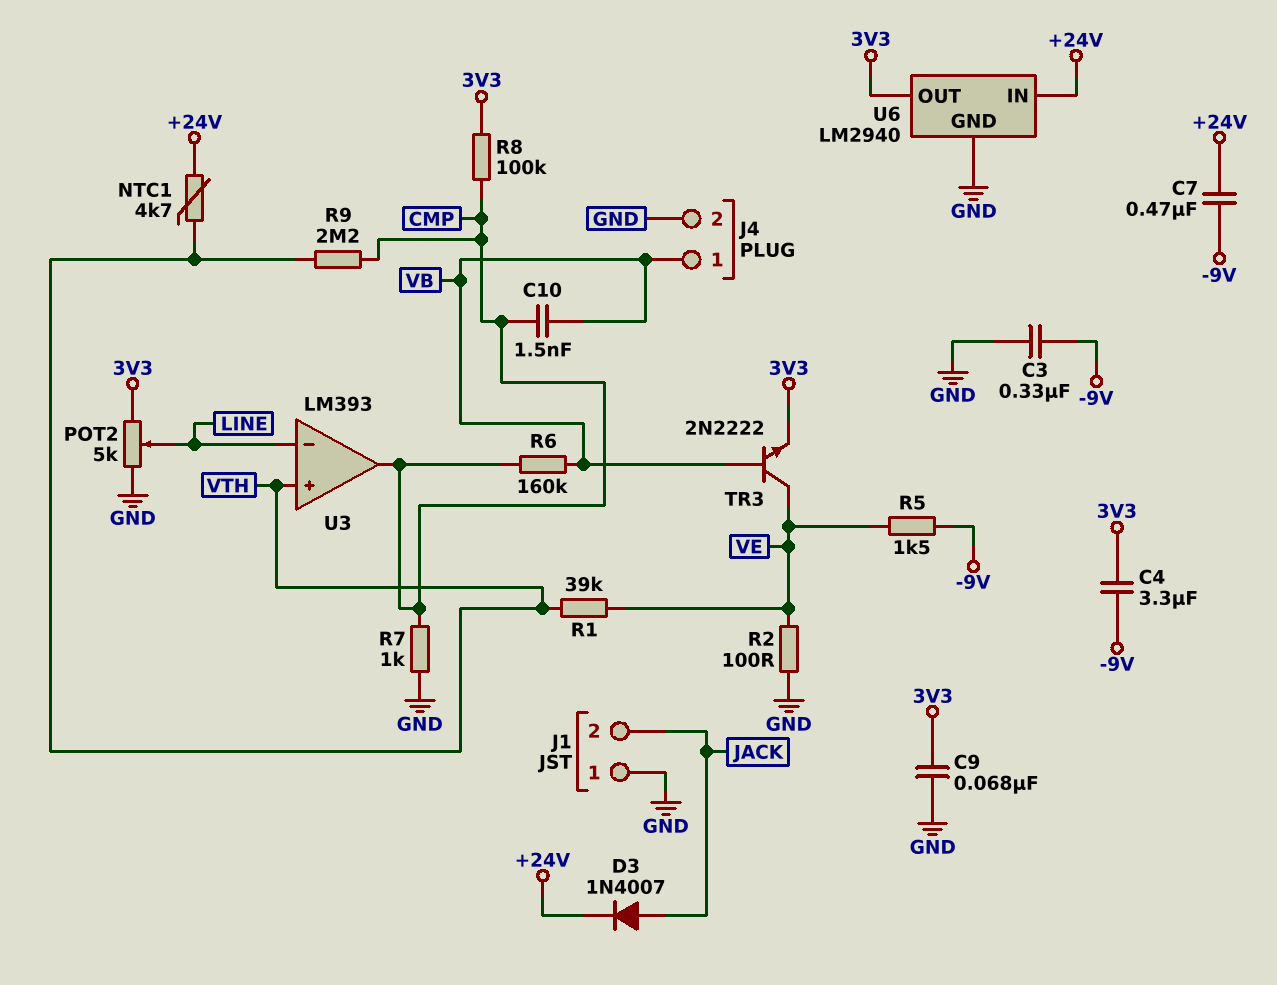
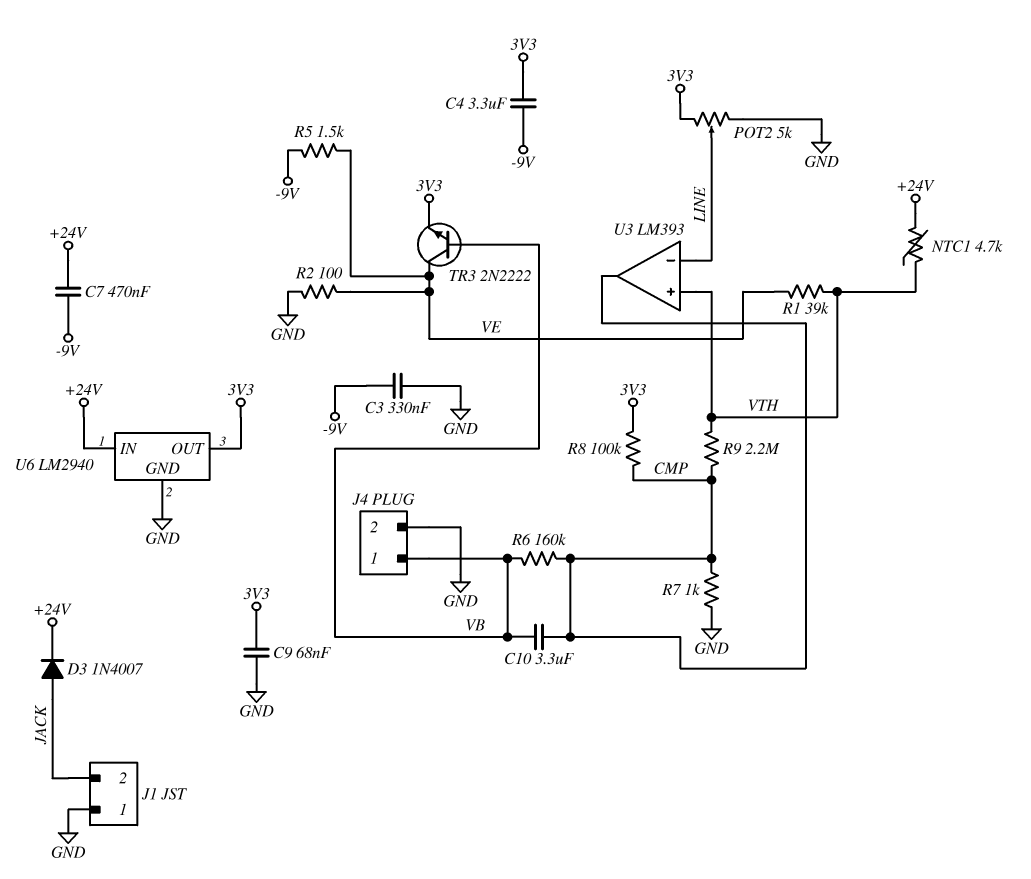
C10: 1.5nF (CMP, VB) -> 3.3uF (CMP, VB)

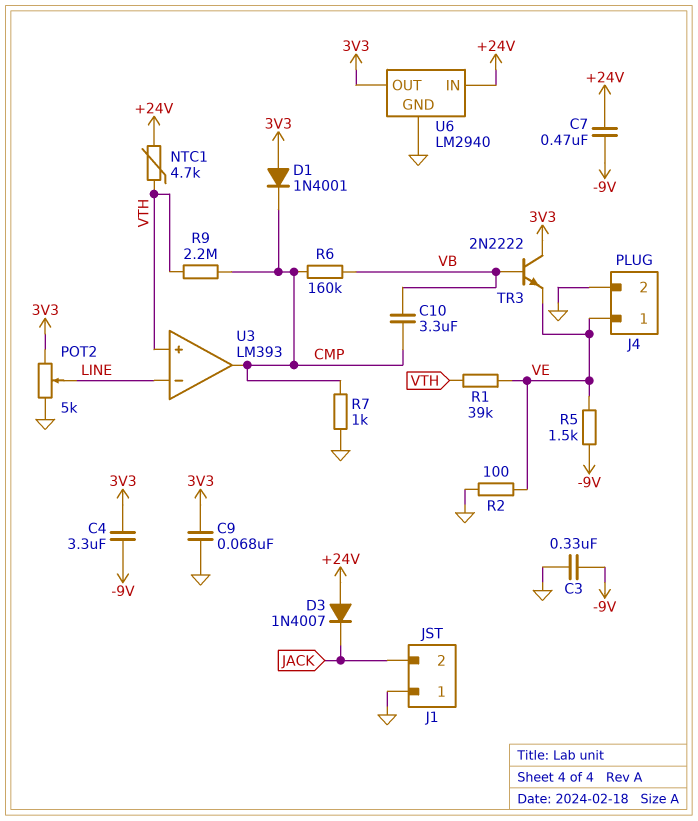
D1: none -> diode 1N4001 (A 3V3, K CMP)
D3: diode 1N4007 (A JACK, K +24V) -> diode 1N4007 (A +24V, K JACK)
J4 pin 1: VB -> VE
R8: 100k (3V3, CMP) -> none
TR3: NPN 2N2222 (B VB, C VE, E 3V3) -> NPN 2N2222 (B VB, C 3V3, E VE)

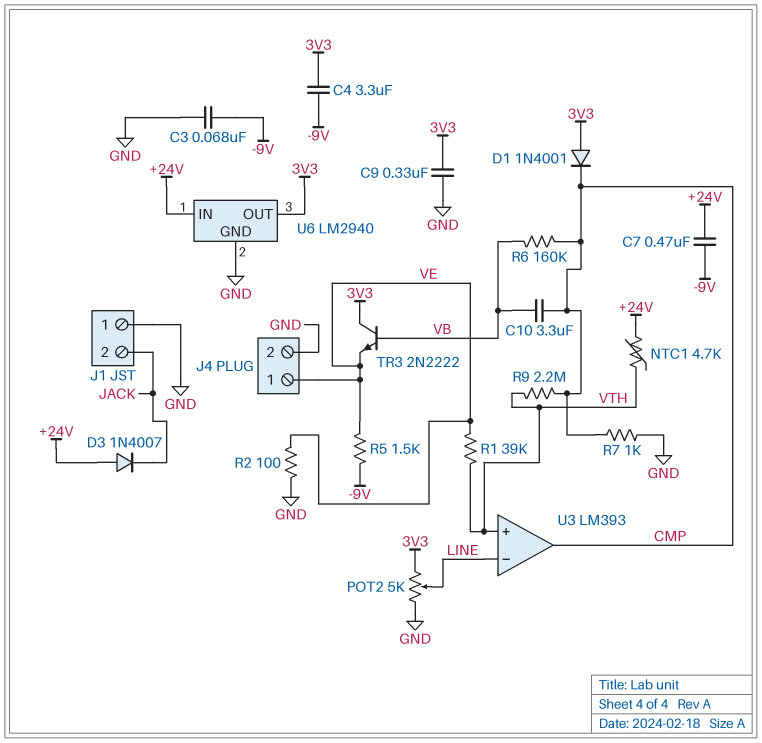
C3: 330nF (-9V, GND) -> 68nF (-9V, GND)
C9: 68nF (3V3, GND) -> 330nF (3V3, GND)

